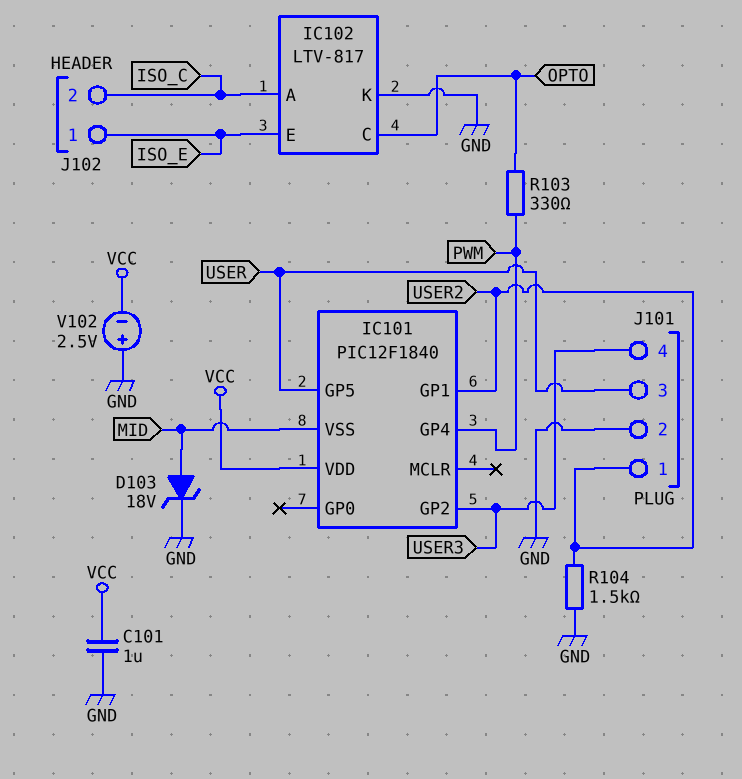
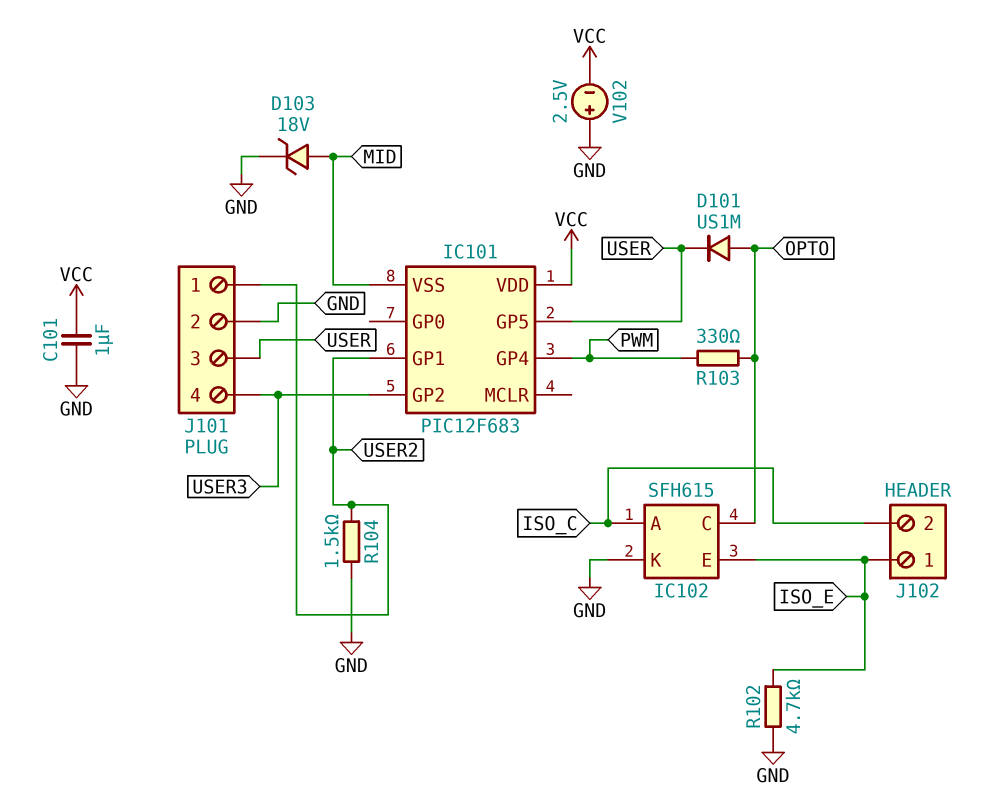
D101: none -> diode US1M (A OPTO, K USER)
IC101: PIC12F1840 -> PIC12F683
IC102: LTV-817 -> SFH615
R102: none -> 4.7k (GND, ISO_E)

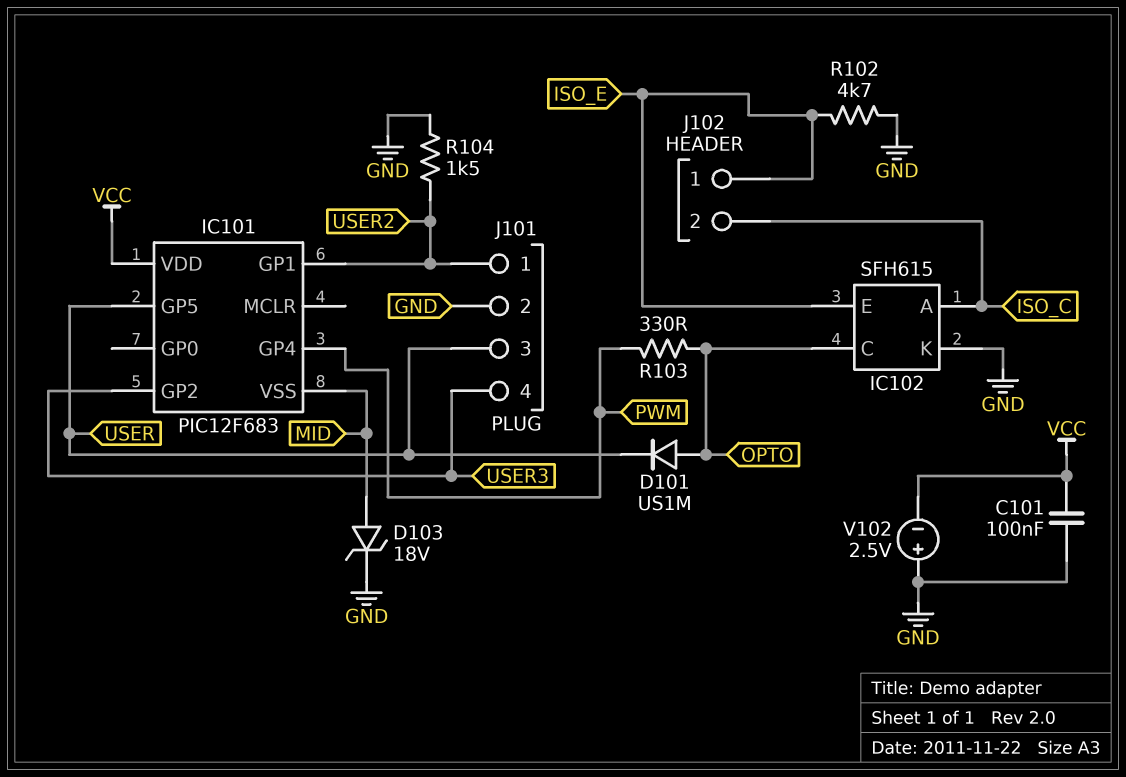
C101: 1uF (GND, VCC) -> 100nF (GND, VCC)

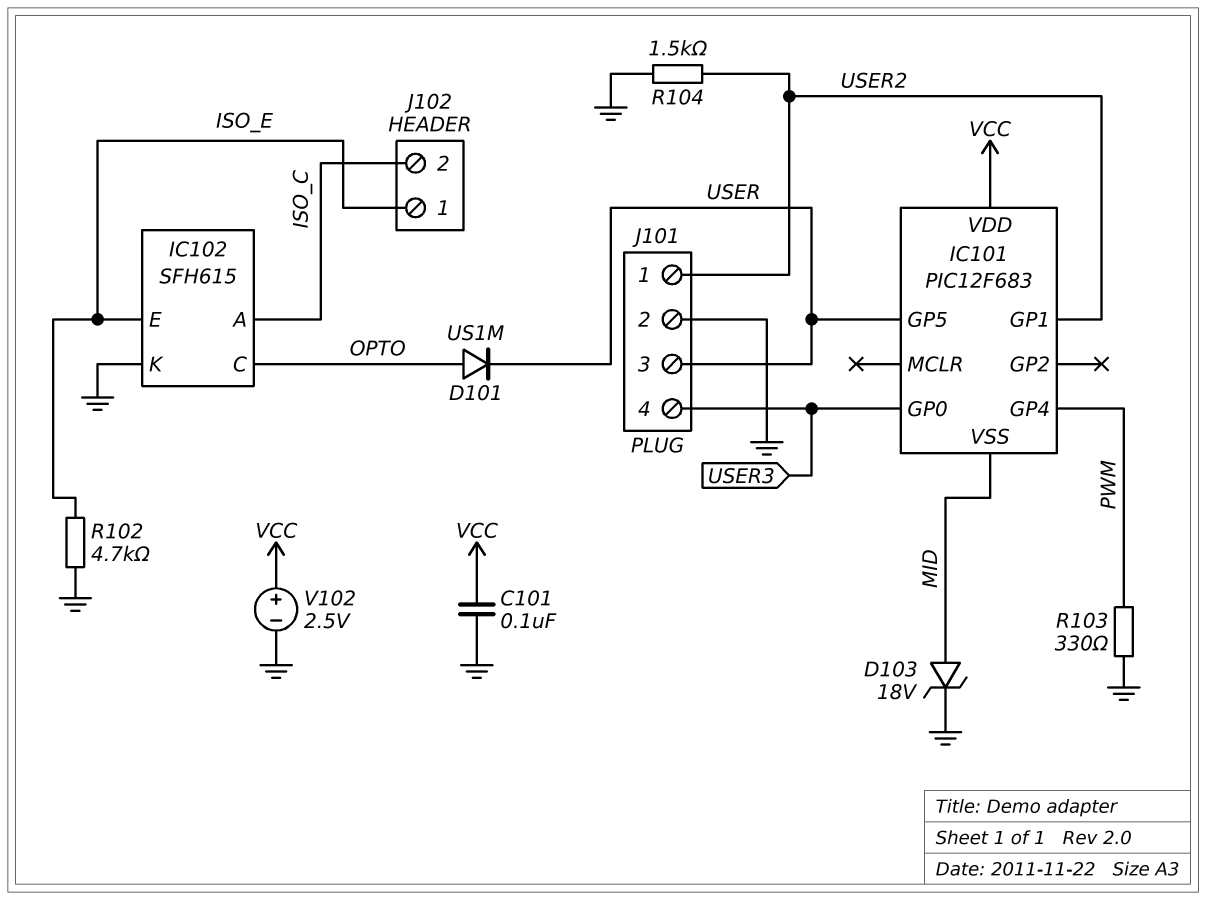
IC101 pin GP0: none -> USER3
IC101 pin GP2: USER3 -> none
R103: 330 (OPTO, PWM) -> 330 (GND, PWM)
V102: 2.5V (plus GND, minus VCC) -> 2.5V (plus VCC, minus GND)

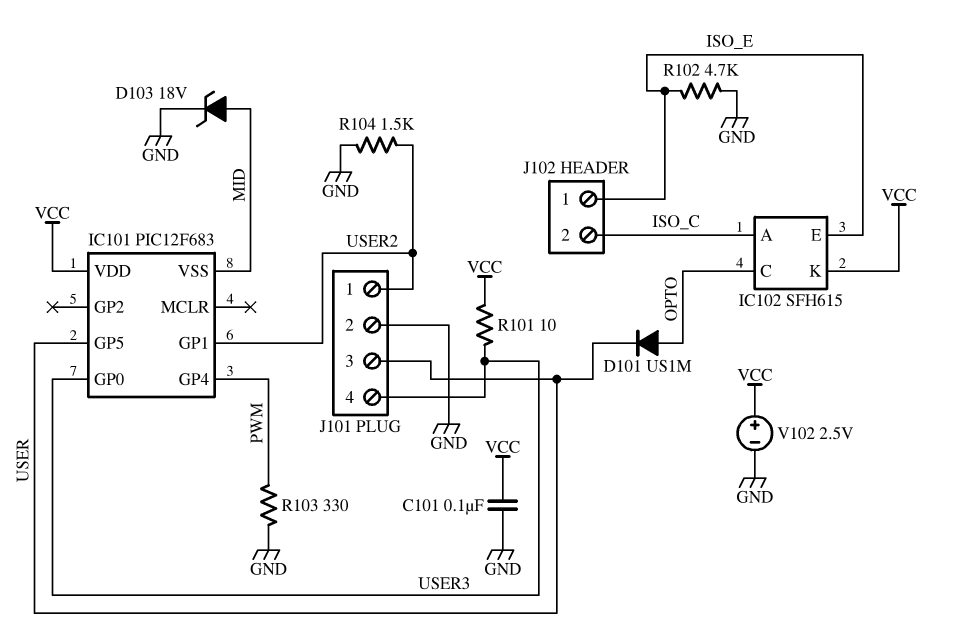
IC102 pin K: GND -> VCC
R101: none -> 10 (USER3, VCC)

